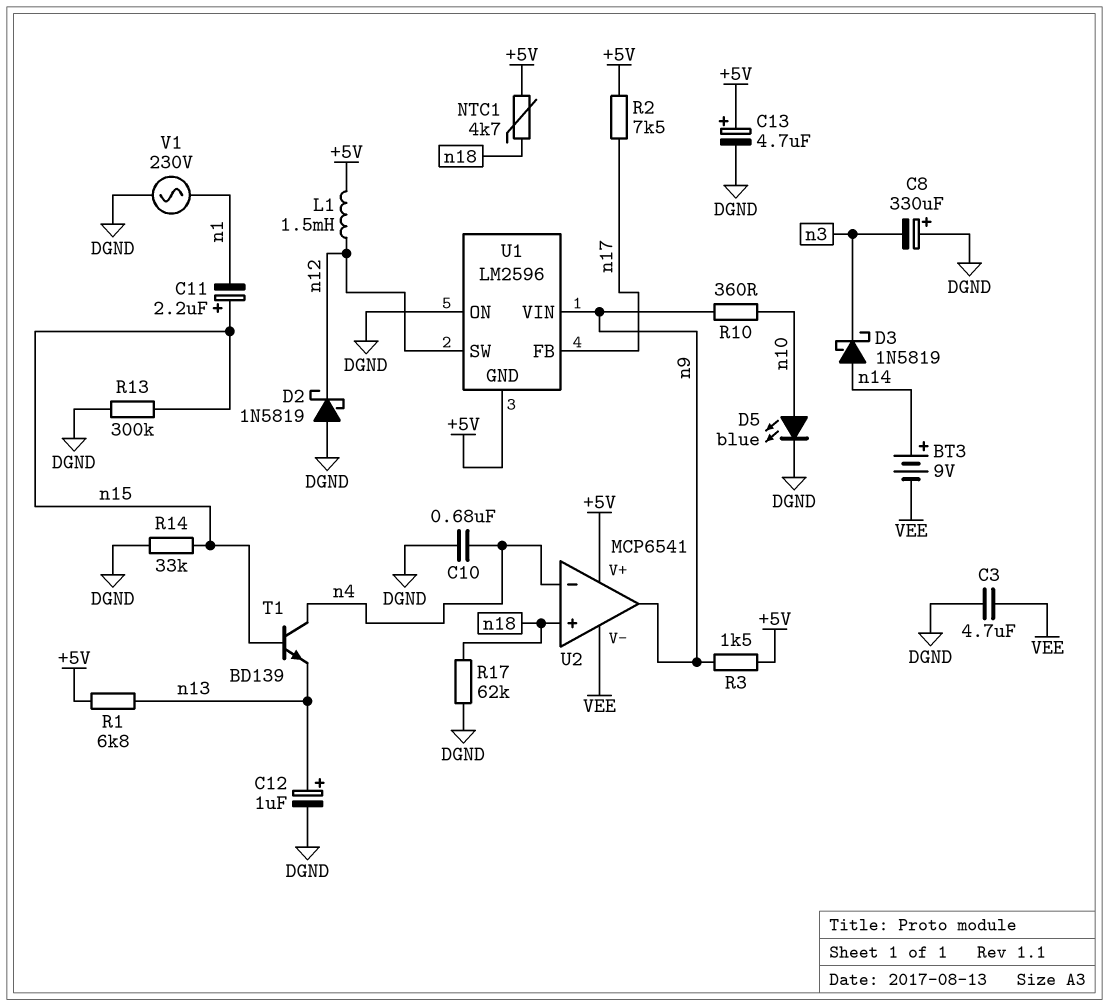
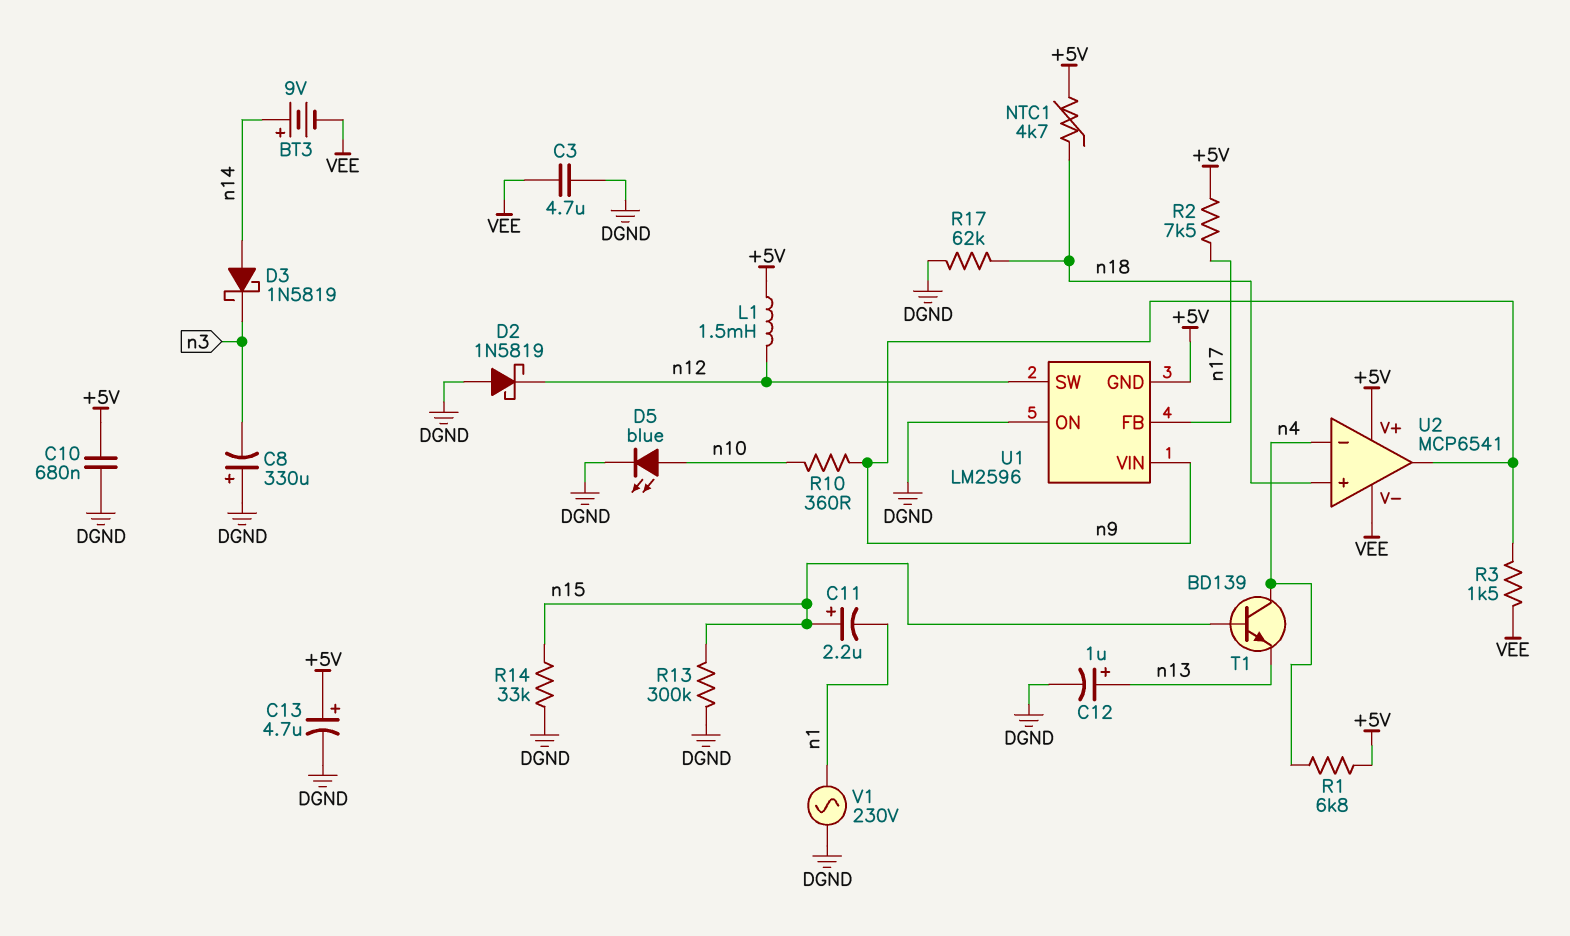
C10: 680nF (DGND, n4) -> 680nF (+5V, DGND)
R1: 6.8k (+5V, n13) -> 6.8k (+5V, n4)
R3: 1.5k (+5V, n9) -> 1.5k (VEE, n9)

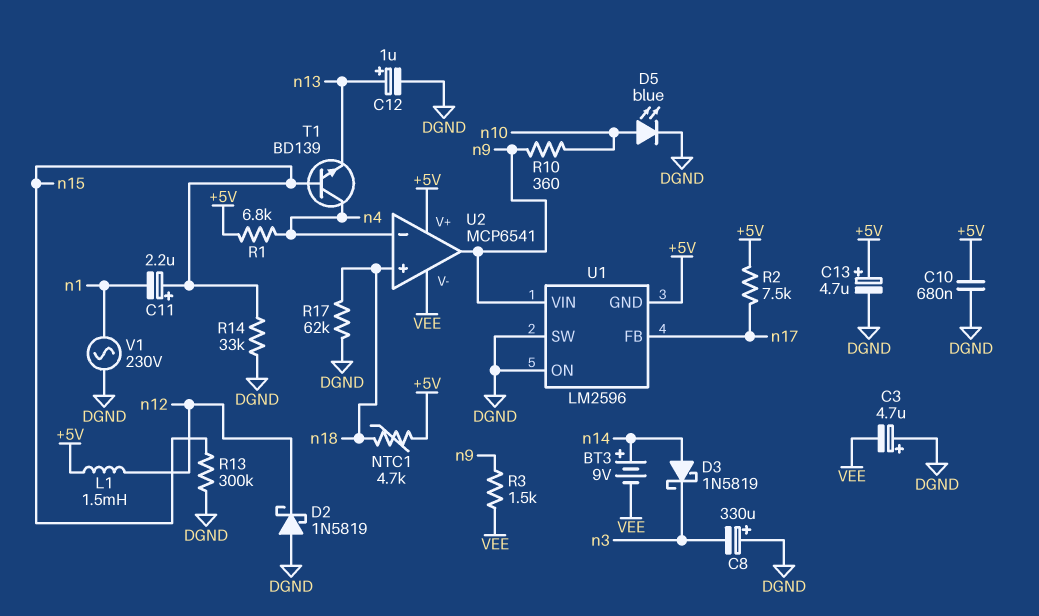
C3: 4.7uF (DGND, VEE) -> 4.7uF (plus DGND, minus VEE)
U1 pin SW: n12 -> DGND

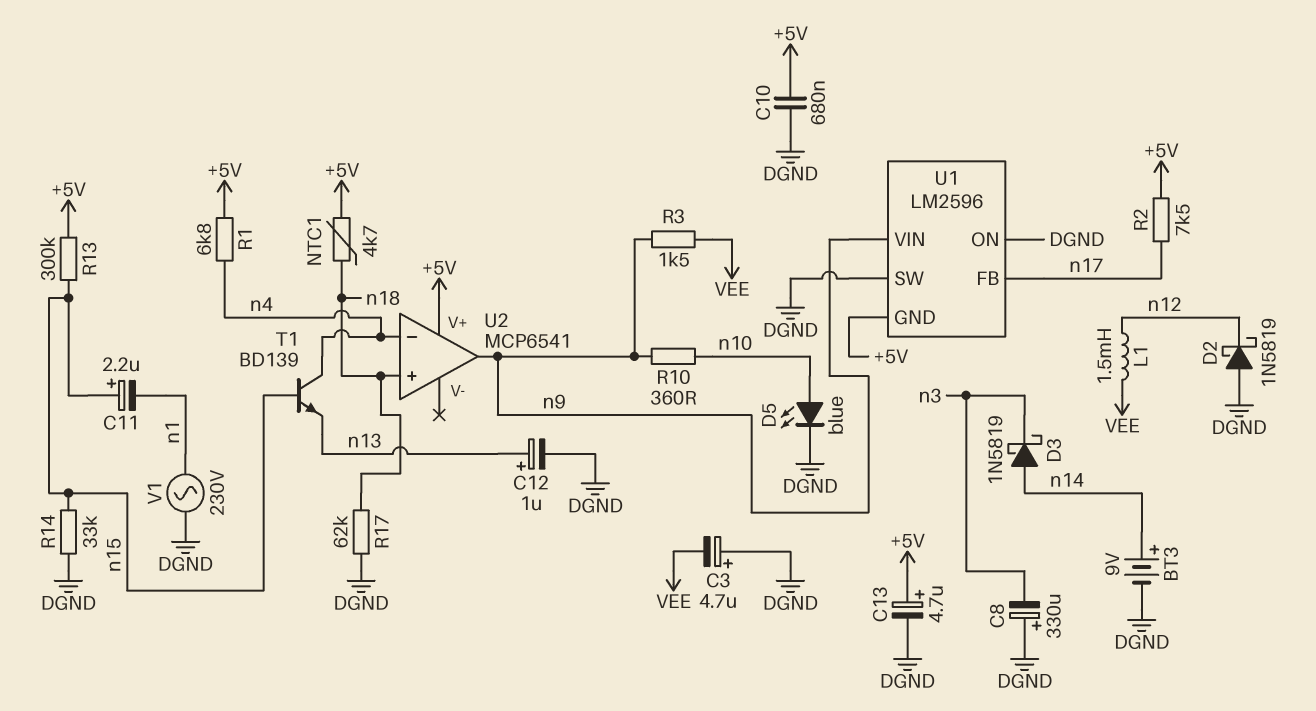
BT3: 9V (plus n14, minus VEE) -> 9V (plus n14, minus DGND)
L1: 1.5mH (+5V, n12) -> 1.5mH (VEE, n12)
R13: 300k (DGND, n15) -> 300k (+5V, n15)
U2 pin V-: VEE -> none

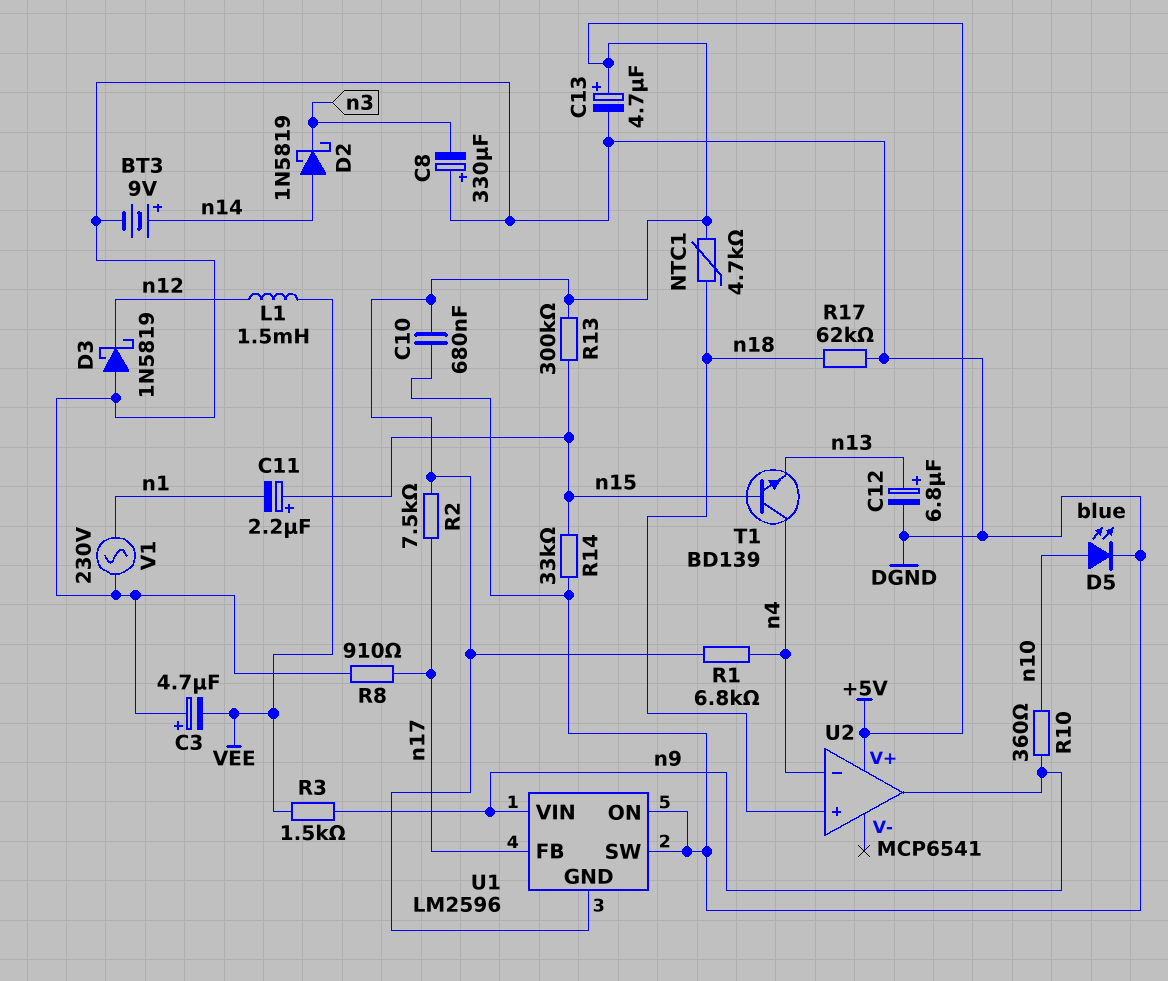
C12: 1uF (plus n13, minus DGND) -> 6.8uF (plus n13, minus DGND)
D2: schottky 1N5819 (A DGND, K n12) -> schottky 1N5819 (A n14, K n3)
D3: schottky 1N5819 (A n14, K n3) -> schottky 1N5819 (A DGND, K n12)
R8: none -> 910 (DGND, n17)

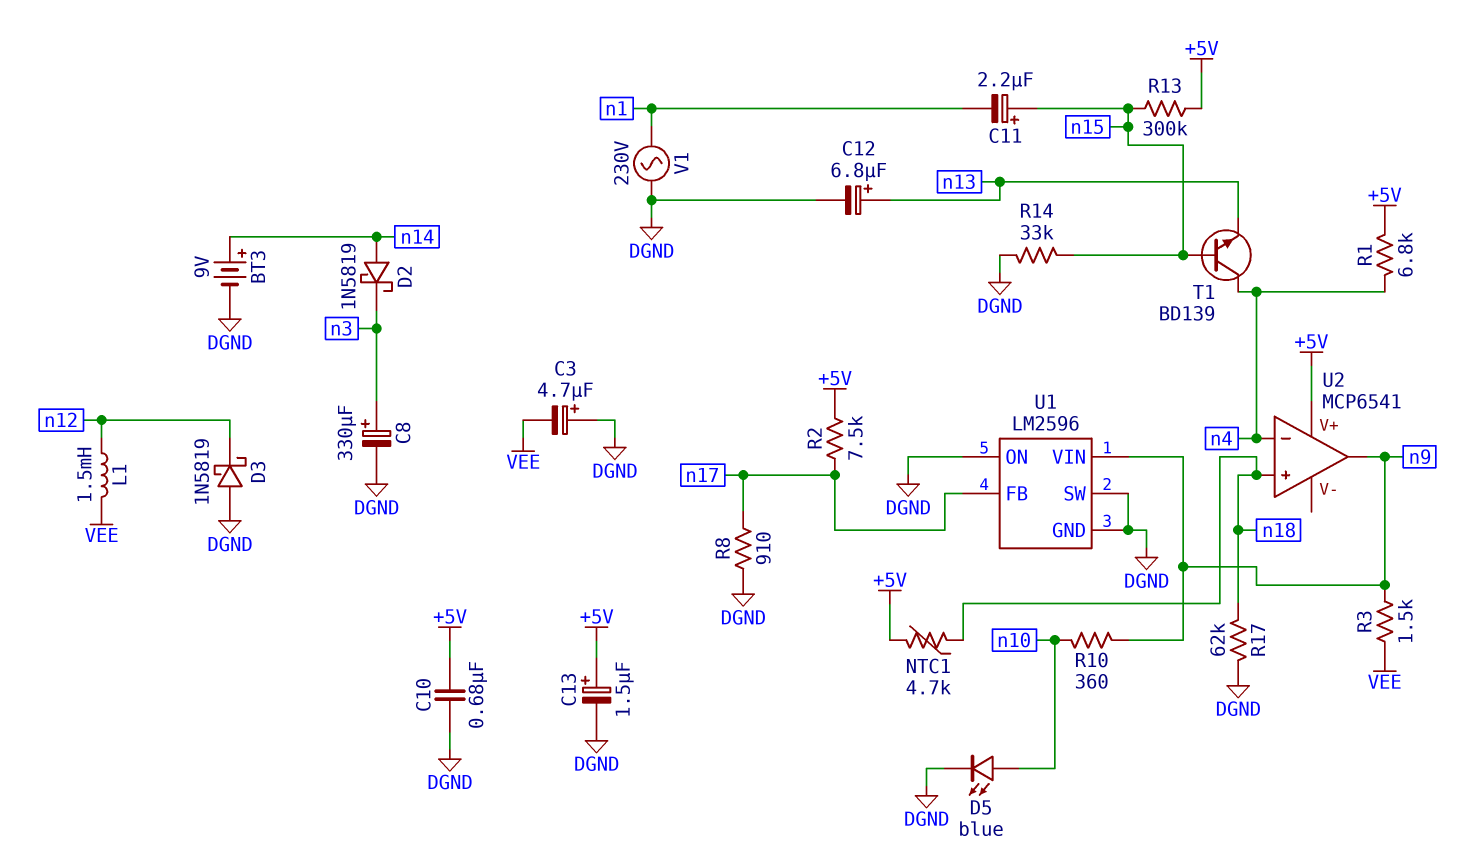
C8: 330uF (plus DGND, minus n3) -> 330uF (plus n3, minus DGND)
C13: 4.7uF (plus +5V, minus DGND) -> 1.5uF (plus +5V, minus DGND)
U1 pin GND: +5V -> DGND

